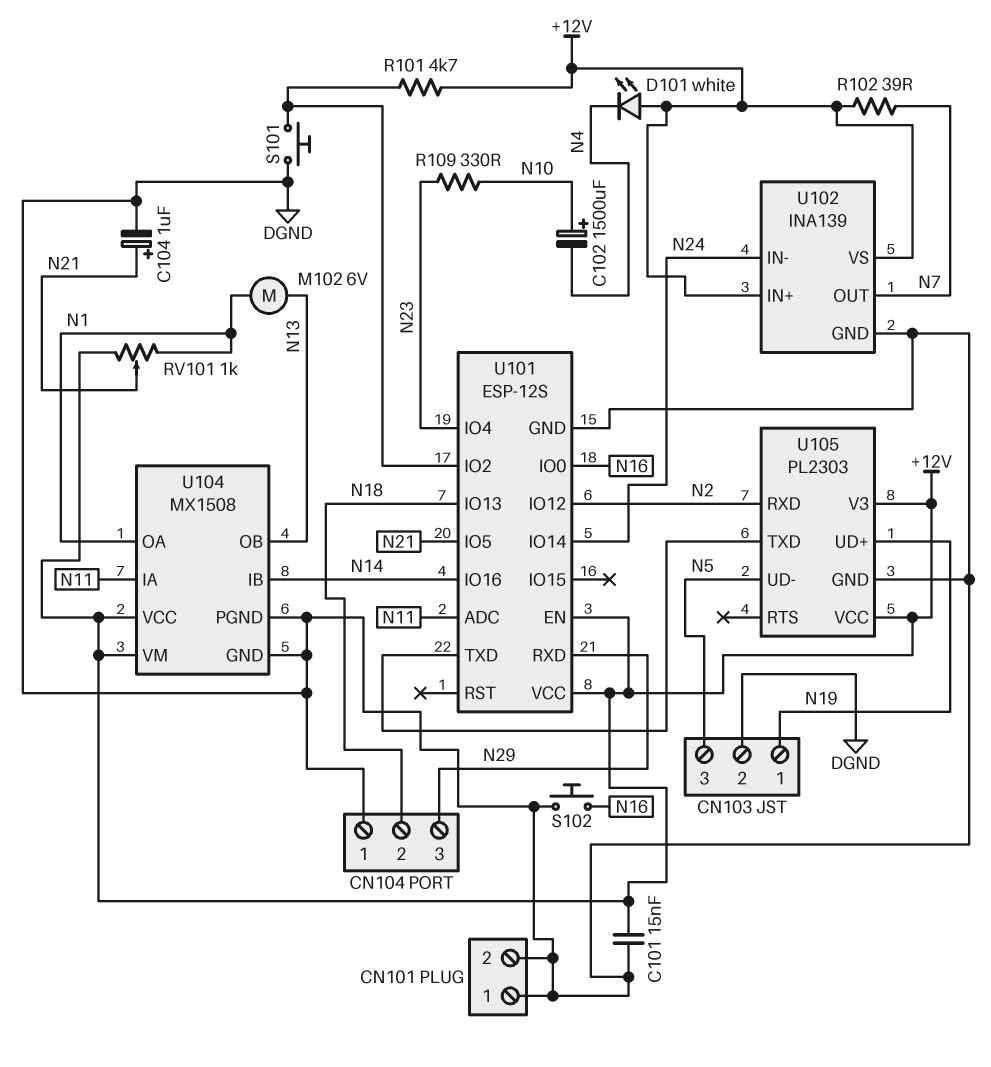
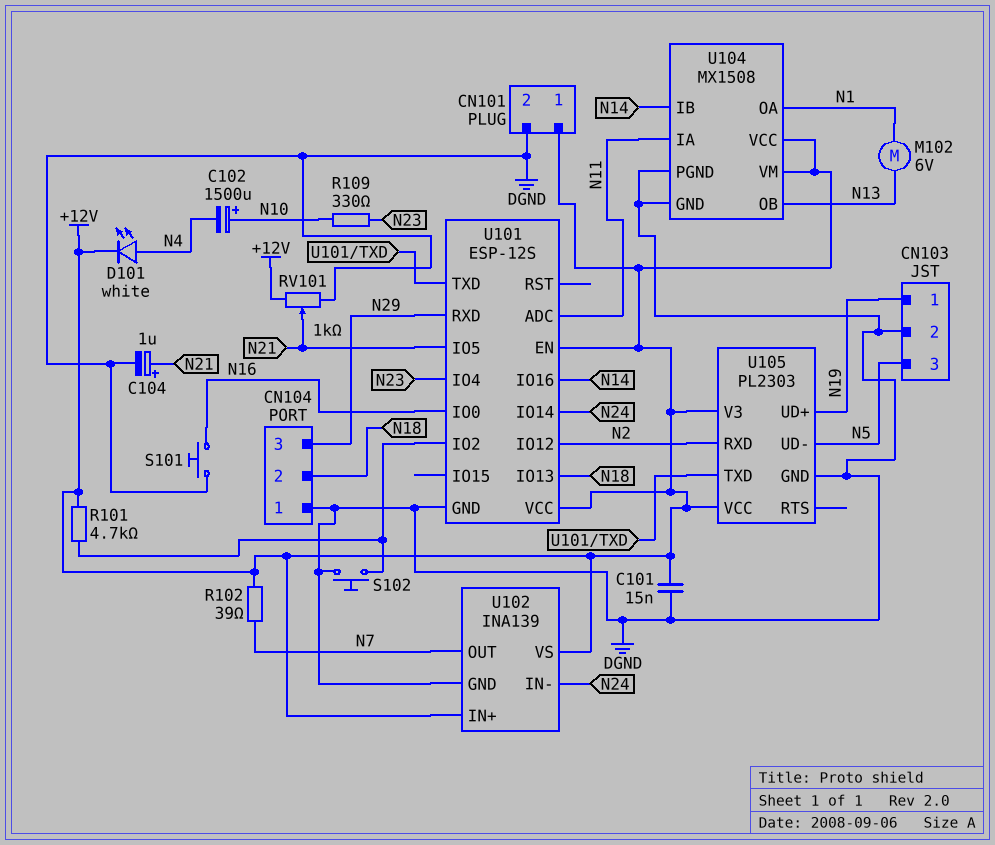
CN101 pin 1: DGND -> +12V
D101: LED white (A +12V, K N4) -> LED white (A N4, K +12V)
RV101: 1k (+12V, N1, wiper N21) -> 1k (+12V, DGND, wiper N21)
S101: button (DGND, U101/IO2) -> button (DGND, N16)
S102: button (DGND, N16) -> button (DGND, U101/IO2)

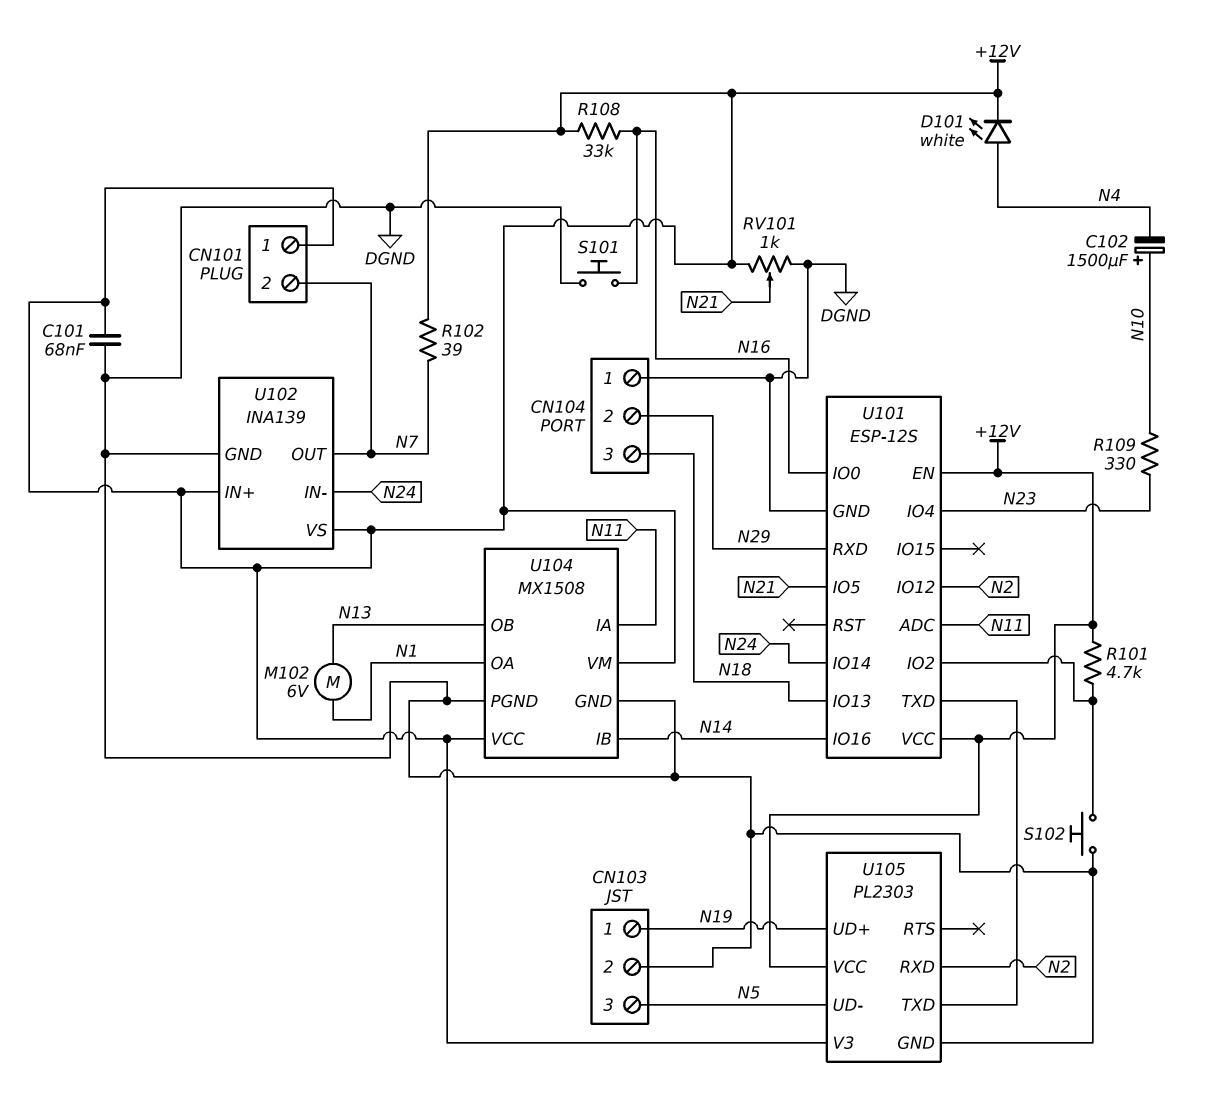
C101: 15nF (+12V, DGND) -> 68nF (+12V, DGND)
C104: 1uF (plus N21, minus DGND) -> none
CN101 pin 2: DGND -> N7
CN104 pin 2: N18 -> N29
CN104 pin 3: N29 -> N18
R108: none -> 33k (+12V, N16)

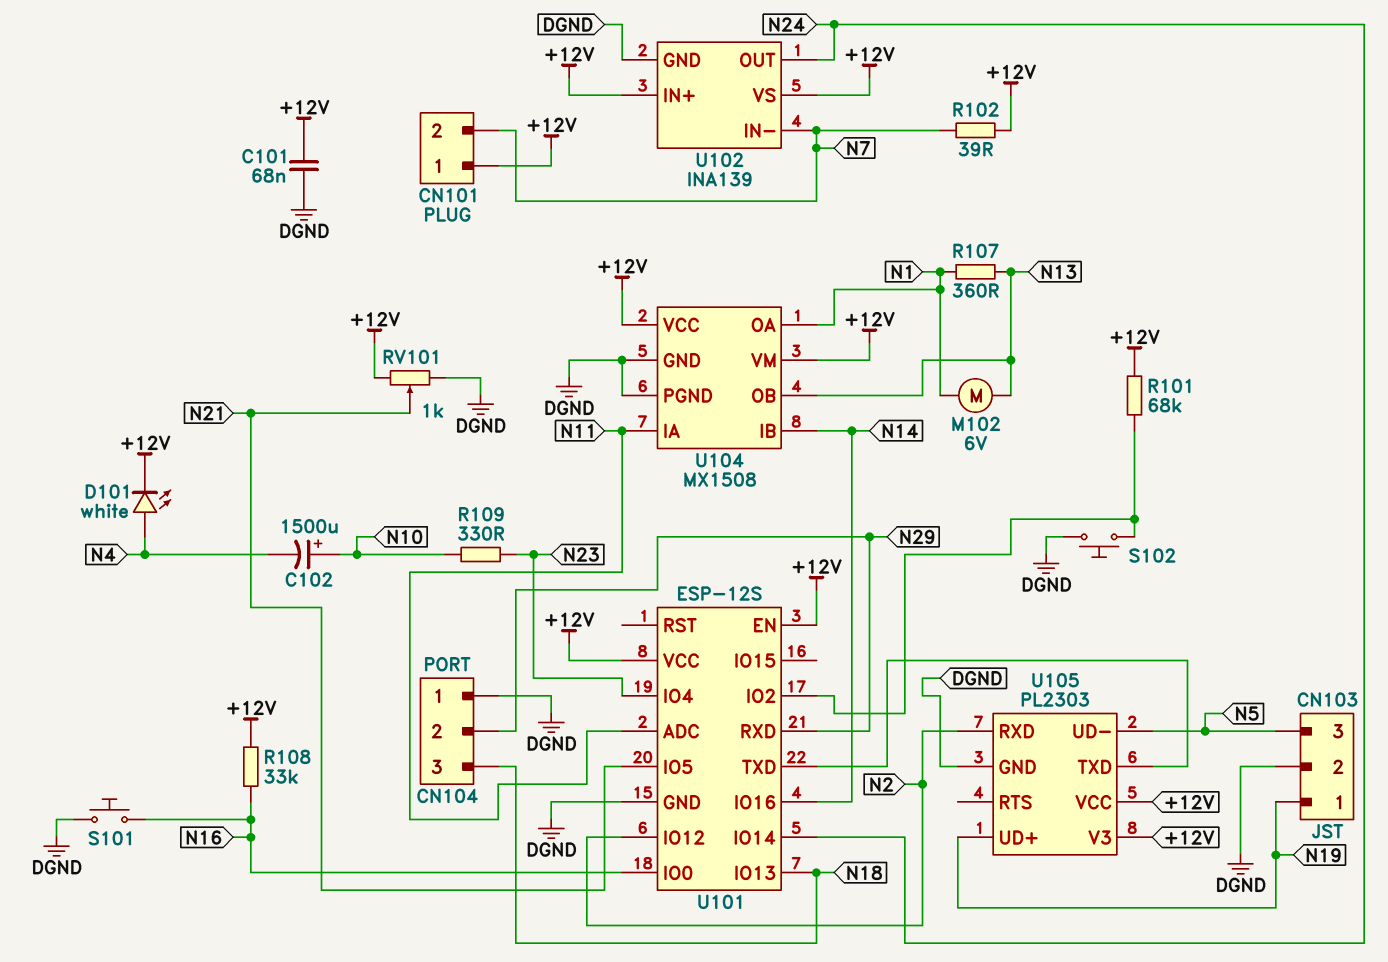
R101: 4.7k (+12V, U101/IO2) -> 68k (+12V, U101/IO2)
R107: none -> 360 (N1, N13)
U102 pin IN-: N24 -> N7
U102 pin OUT: N7 -> N24

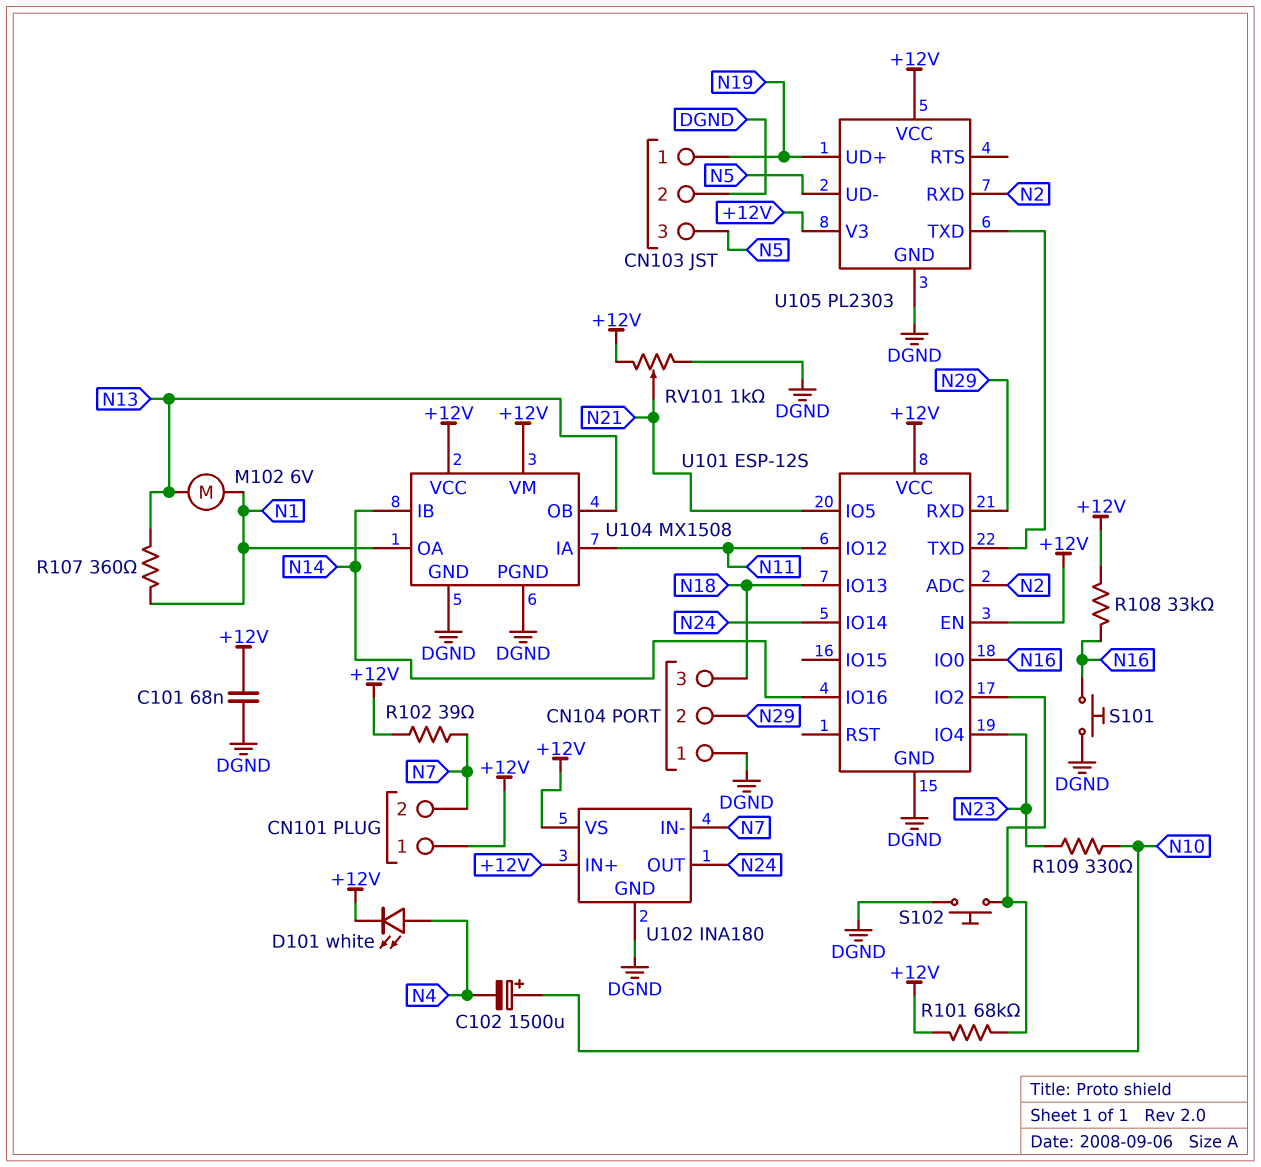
U101 pin ADC: N11 -> N2
U101 pin IO12: N2 -> N11
U102: INA139 -> INA180

